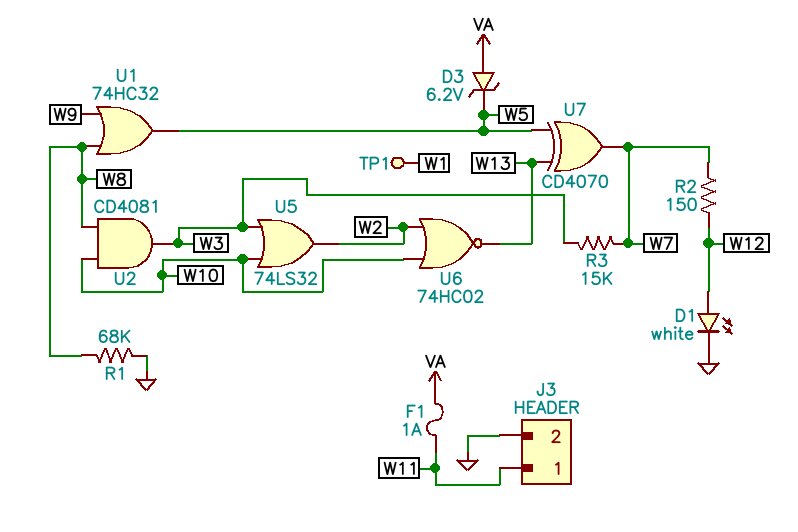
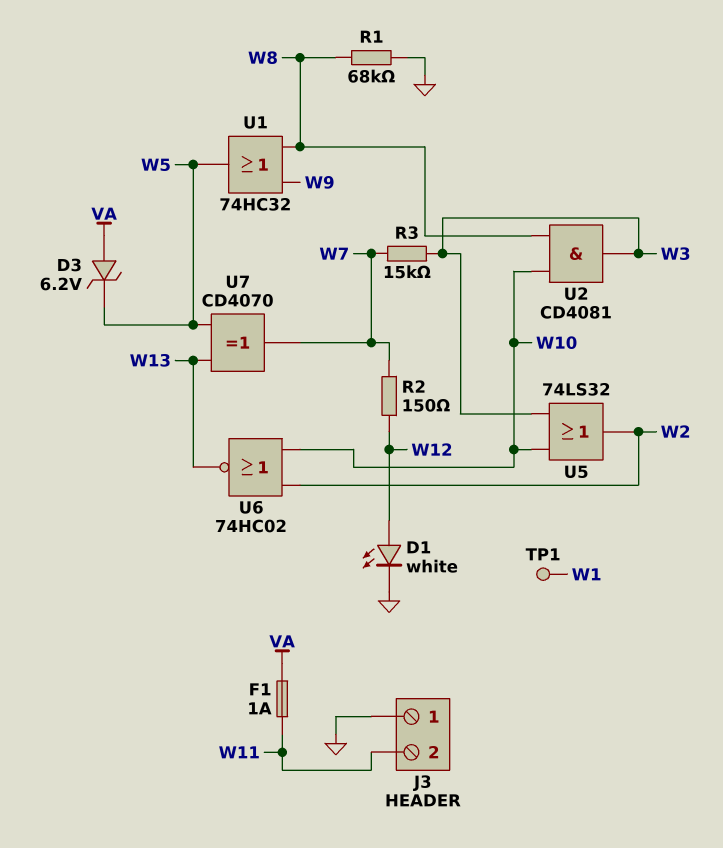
J3 pin 1: W11 -> GND
J3 pin 2: GND -> W11

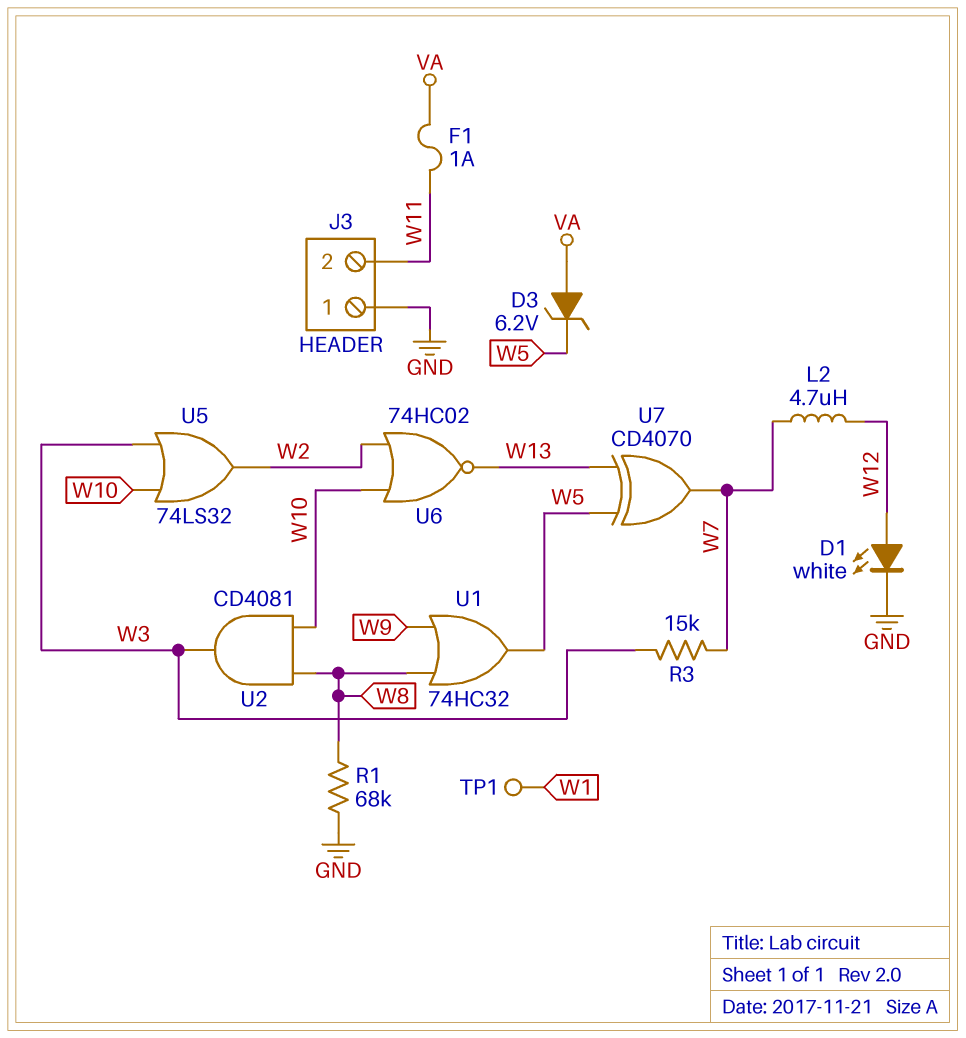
L2: none -> 4.7uH (W7, W12)
R2: 150 (W7, W12) -> none

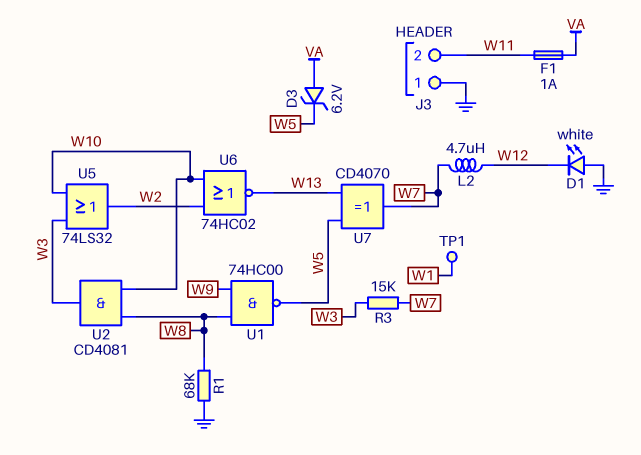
D1: LED white (A W12, K GND) -> LED white (A GND, K W12)
U1: OR 74HC32 (in W8, in W9, out W5) -> NAND 74HC00 (in W8, in W9, out W5)

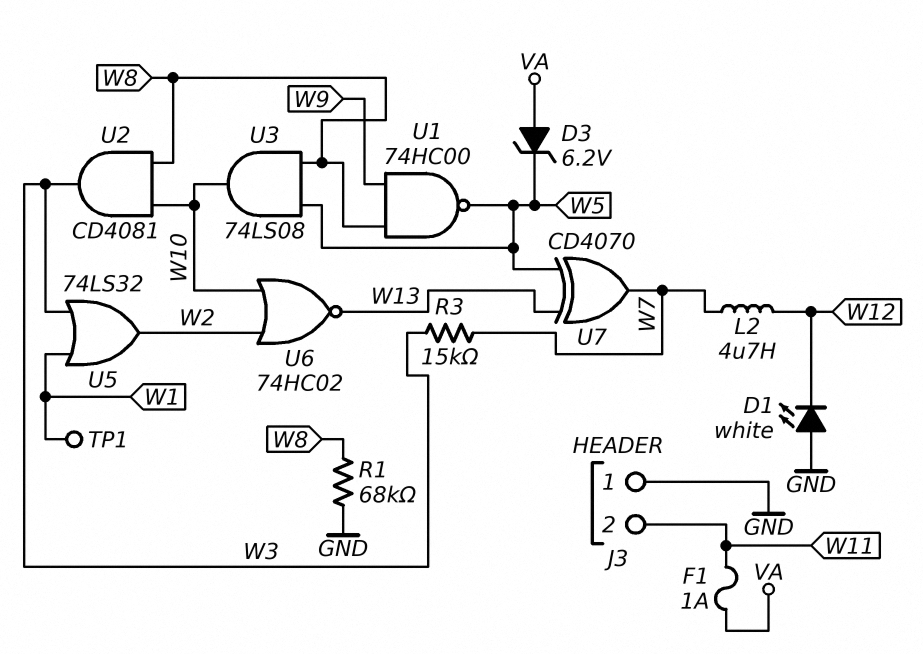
U3: none -> AND 74LS08 (in W5, in W8, out W10)
U5: OR 74LS32 (in W3, in W10, out W2) -> OR 74LS32 (in W1, in W3, out W2)

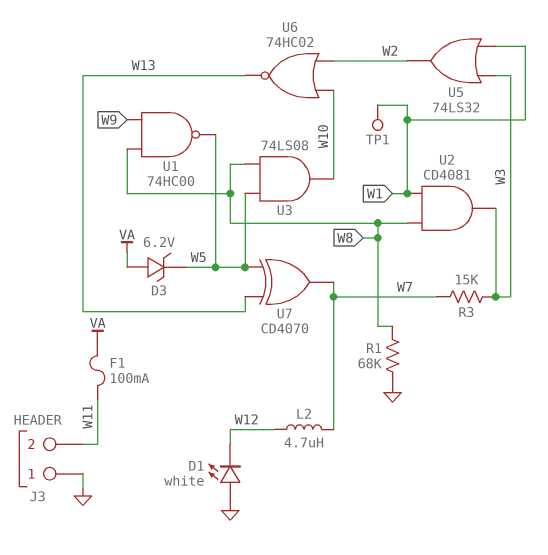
F1: 1A (VA, W11) -> 100mA (VA, W11)
U2: AND CD4081 (in W8, in W10, out W3) -> AND CD4081 (in W1, in W8, out W3)

